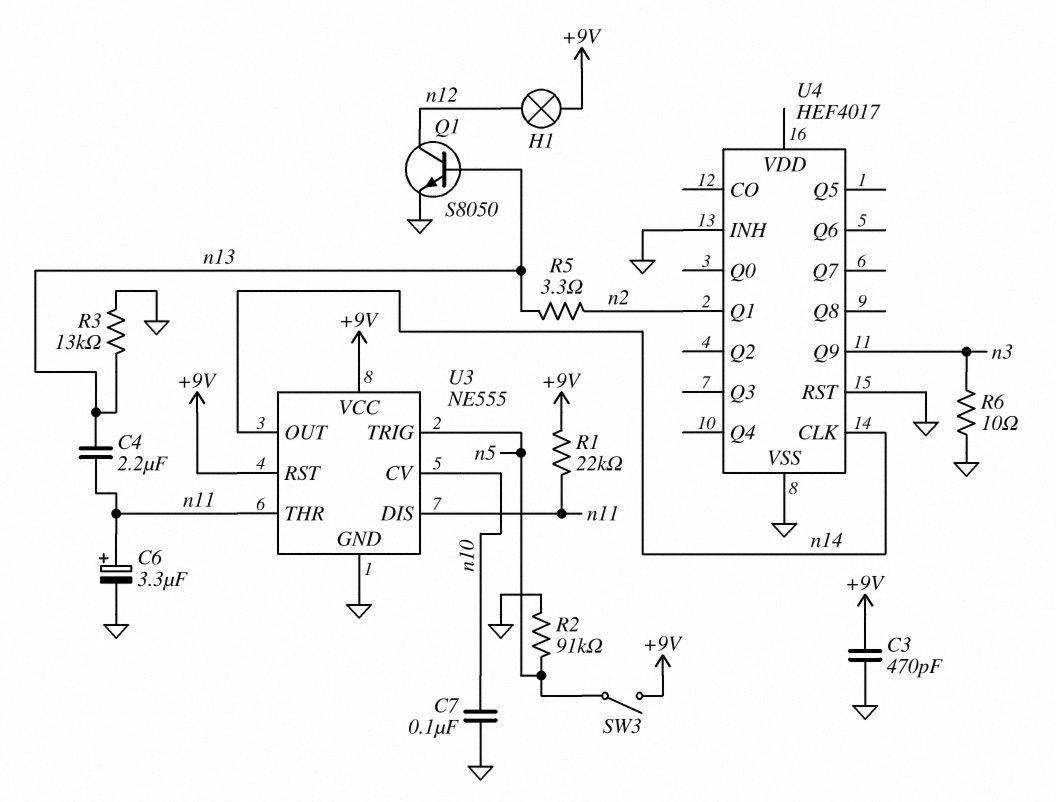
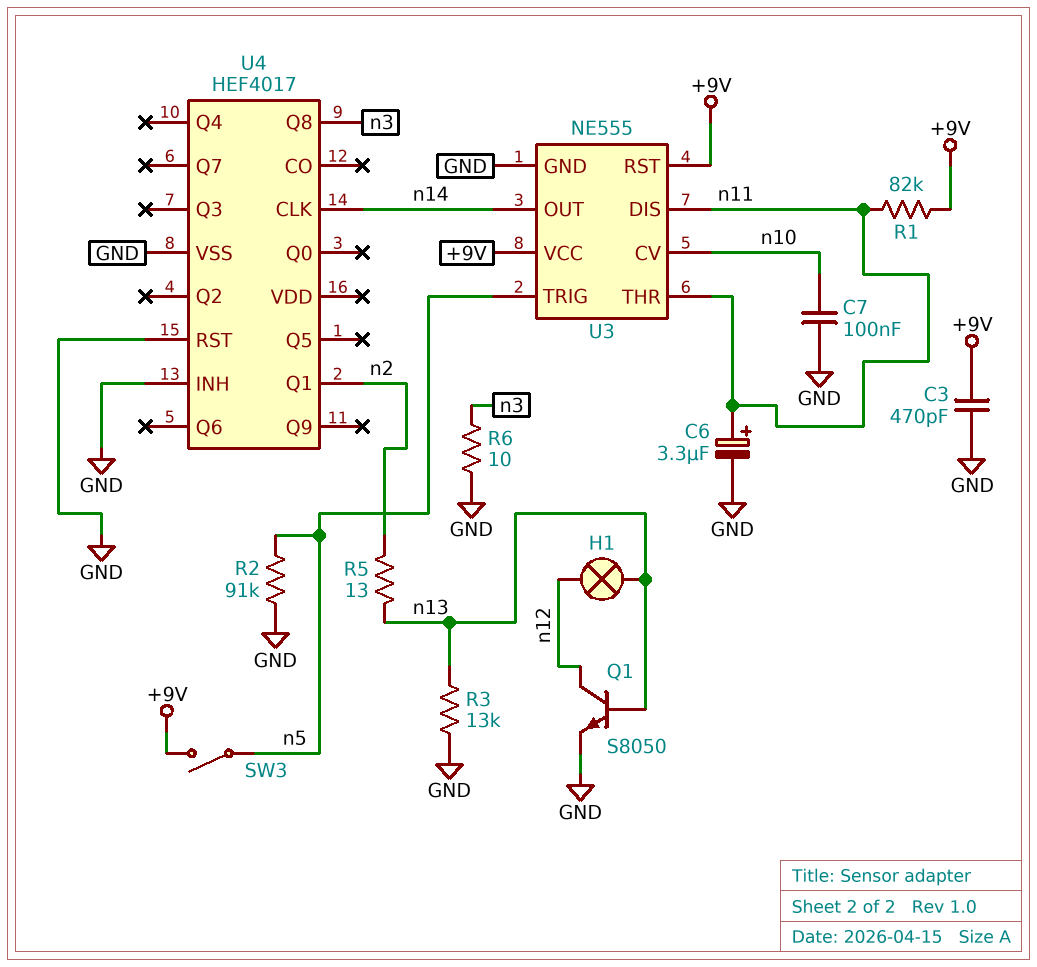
C4: 2.2uF (n11, n13) -> none
H1: lamp (+9V, n12) -> lamp (n12, n13)
R1: 22k (+9V, n11) -> 82k (+9V, n11)
R5: 3.3 (n2, n13) -> 13 (n2, n13)
U4 pin Q8: none -> n3
U4 pin Q9: n3 -> none

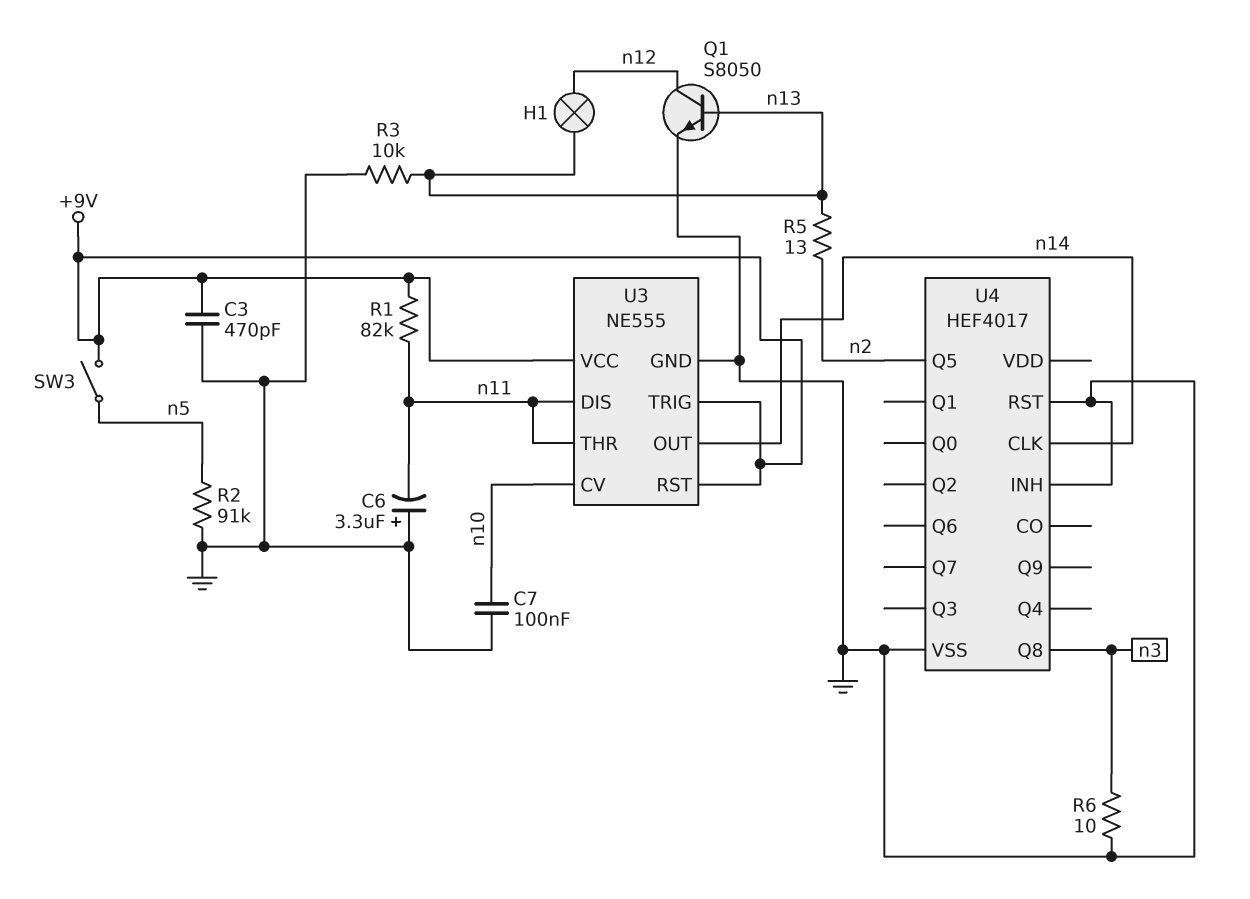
C6: 3.3uF (plus n11, minus GND) -> 3.3uF (plus GND, minus n11)
R3: 13k (GND, n13) -> 10k (GND, n13)
U3 pin TRIG: n5 -> +9V
U4 pin Q1: n2 -> none
U4 pin Q5: none -> n2

